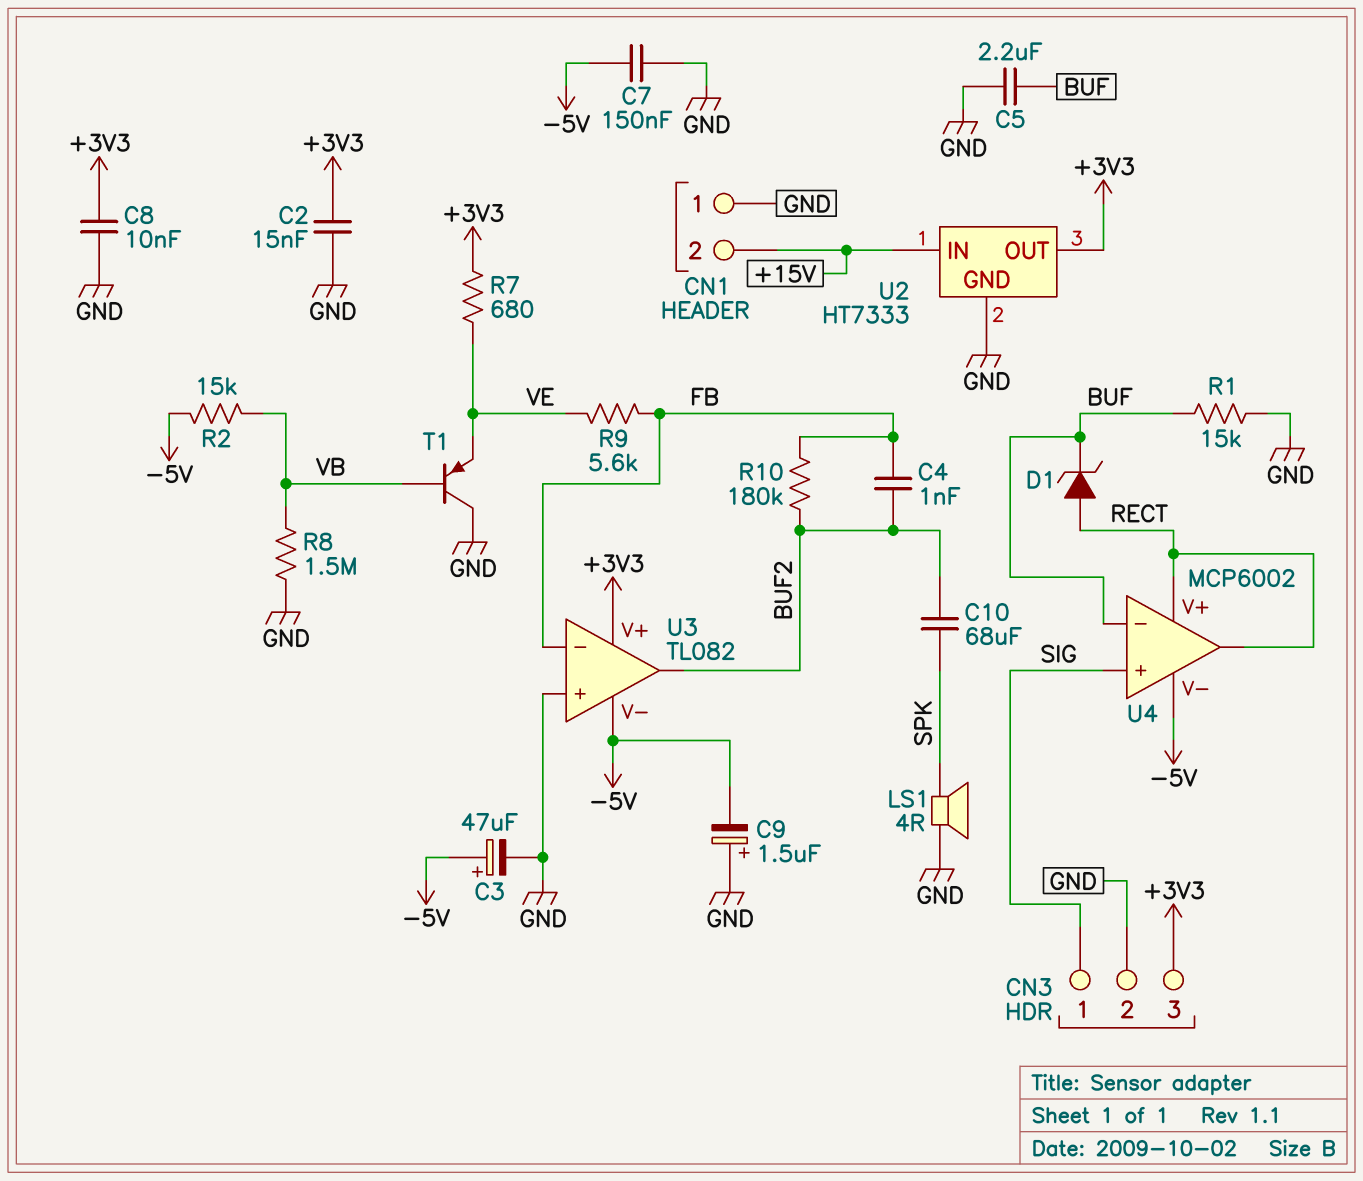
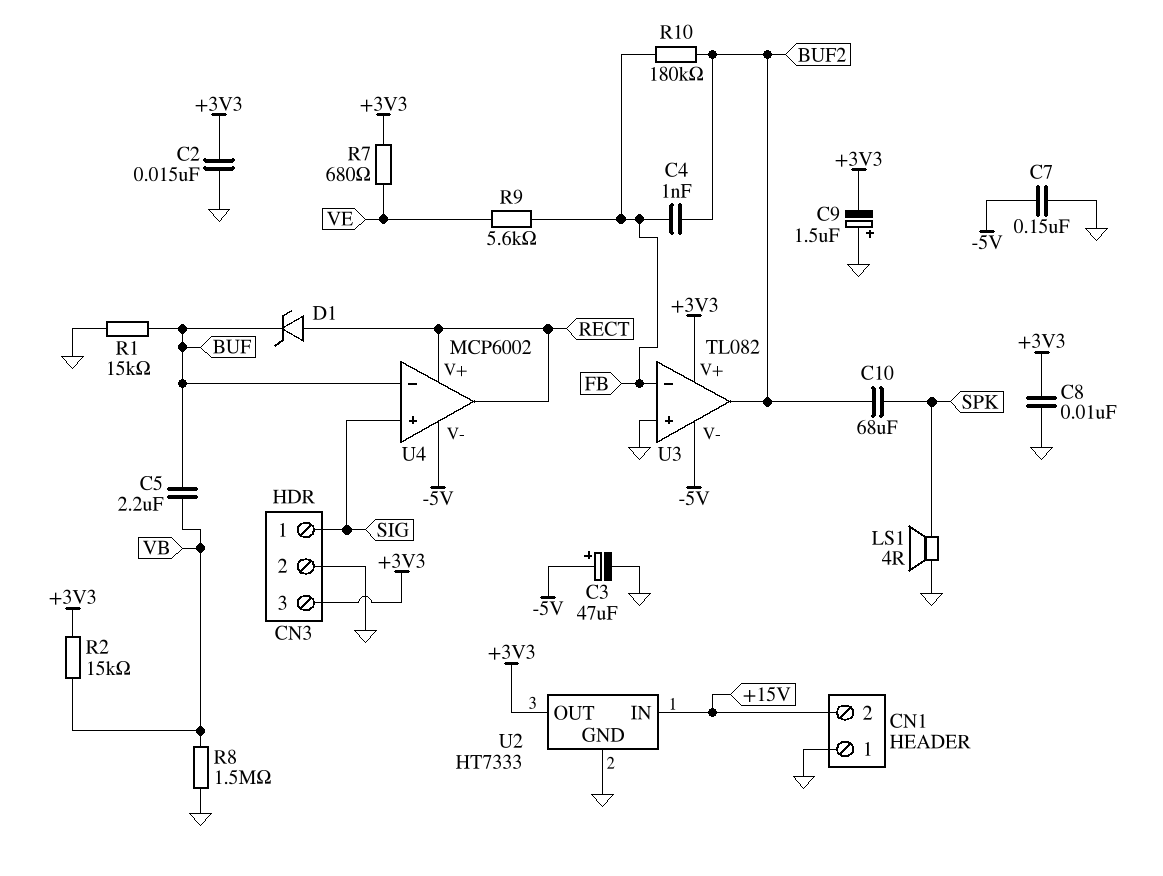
C5: 2.2uF (BUF, GND) -> 2.2uF (BUF, VB)
C9: 1.5uF (plus GND, minus -5V) -> 1.5uF (plus GND, minus +3V3)
R2: 15k (-5V, VB) -> 15k (+3V3, VB)
T1: PNP (B VB, C GND, E VE) -> none

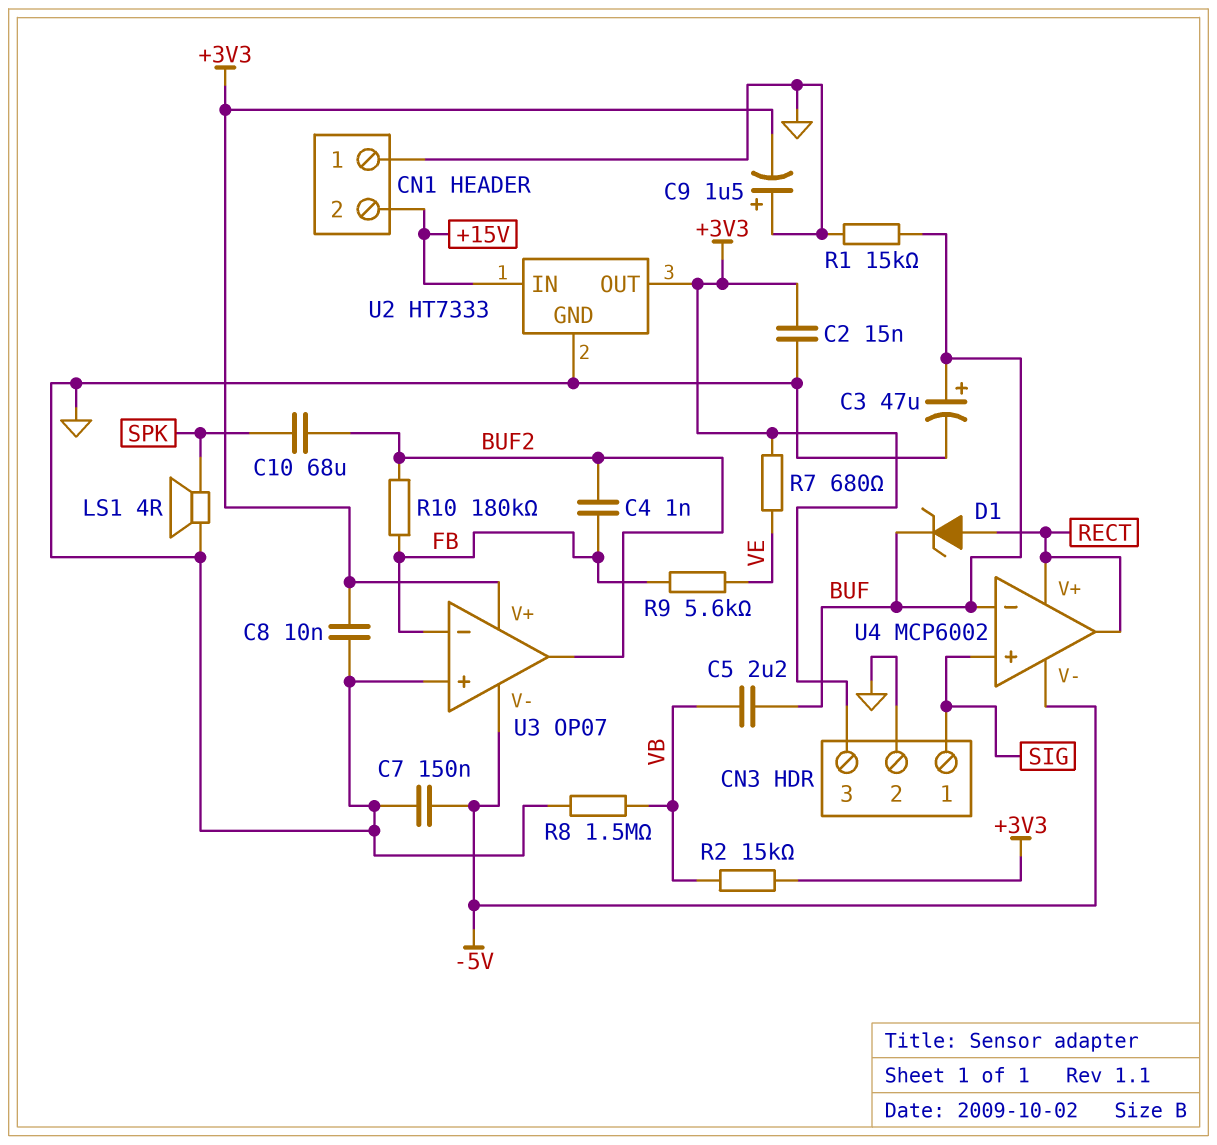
C3: 47uF (plus -5V, minus GND) -> 47uF (plus BUF, minus GND)
U3: TL082 -> OP07

